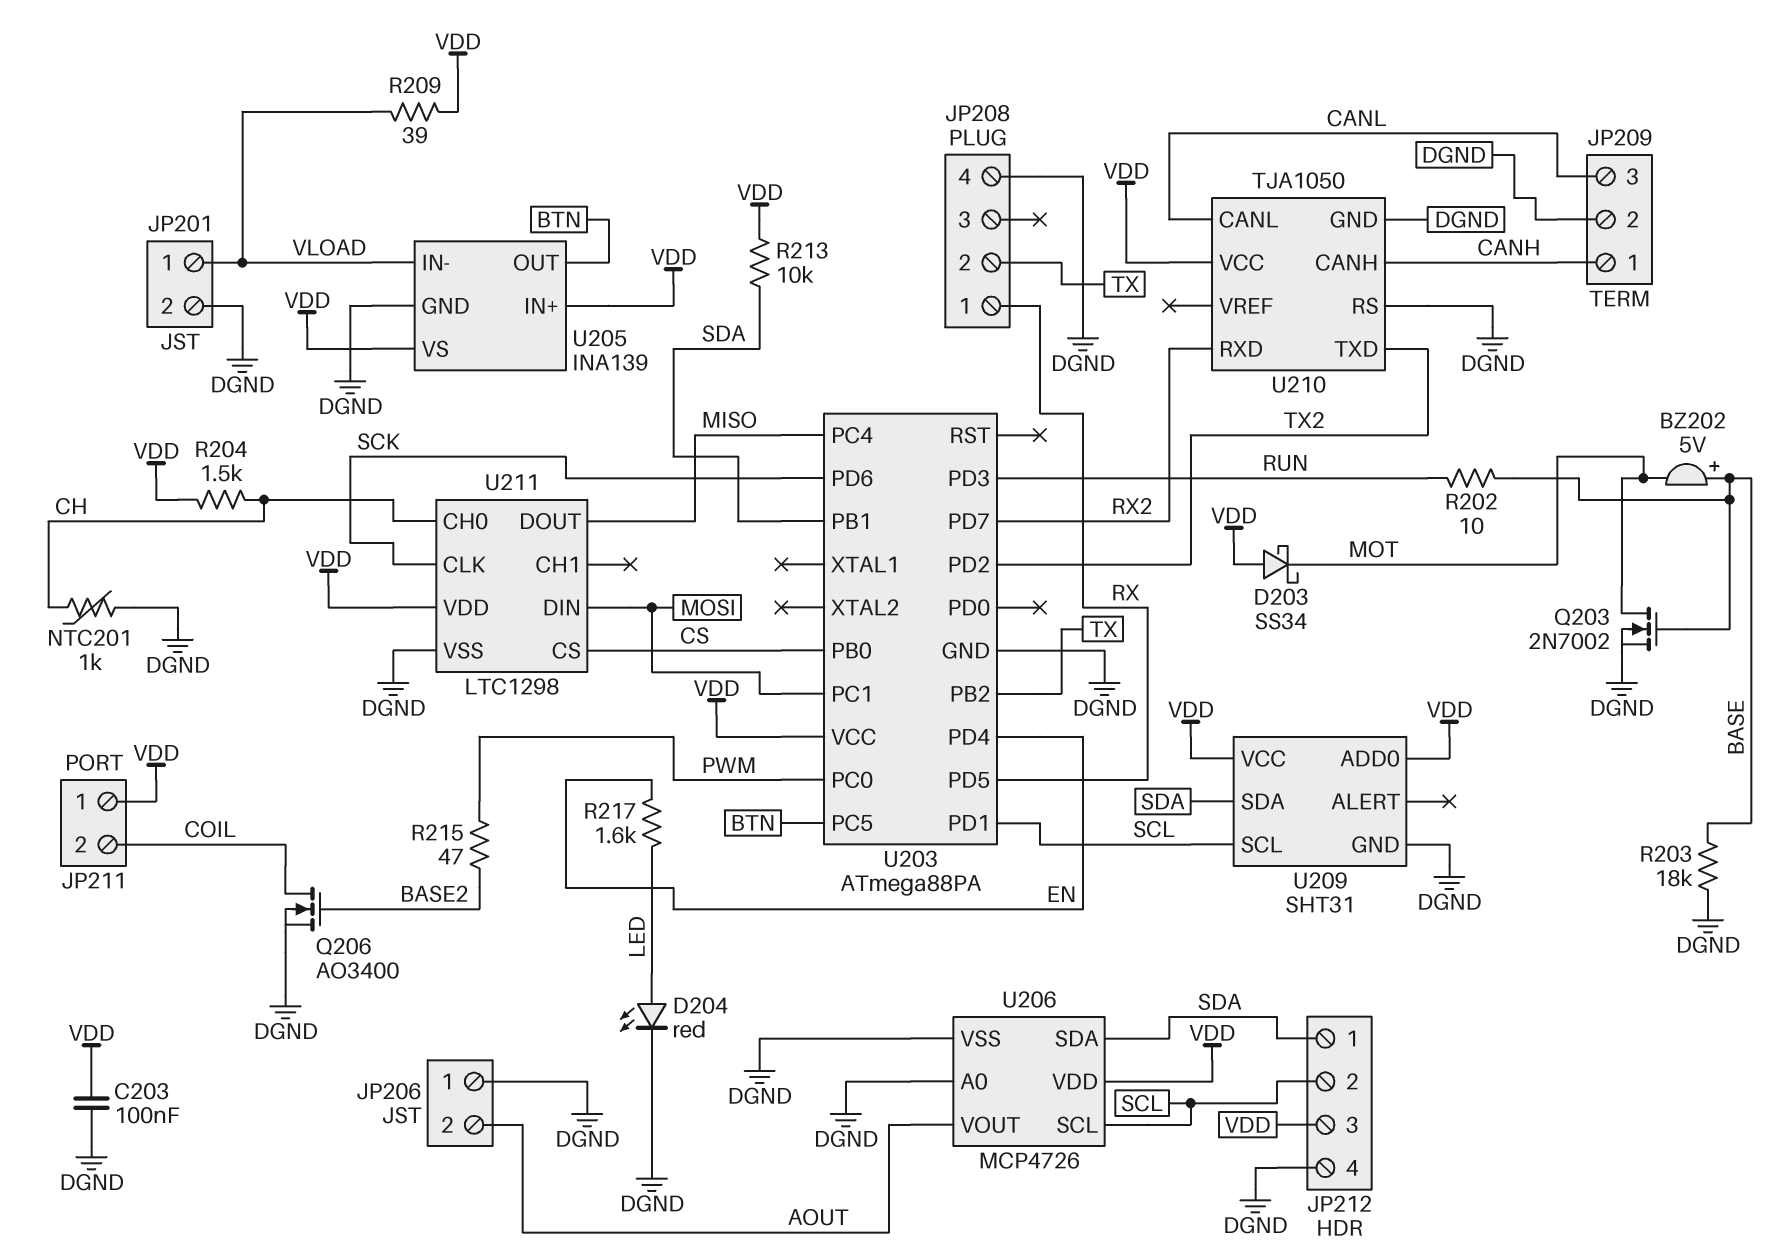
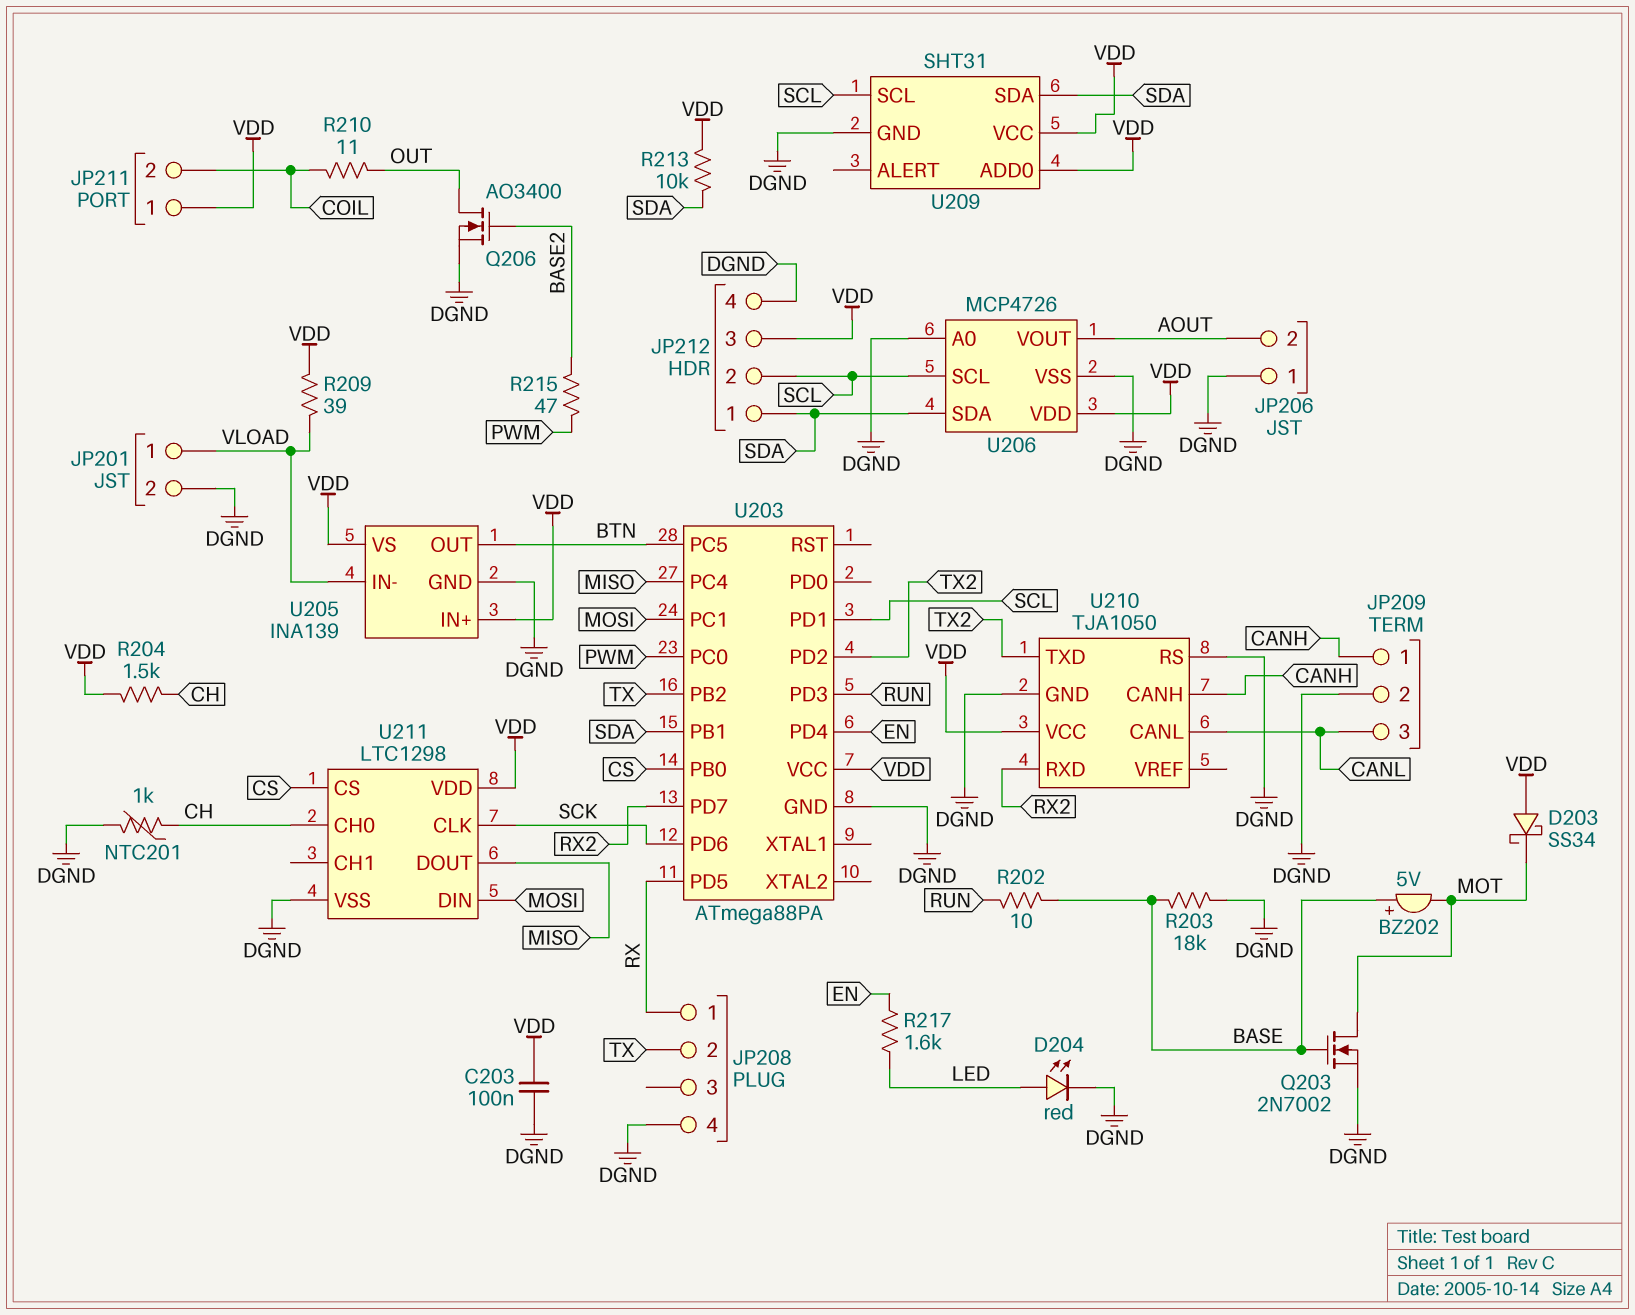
Q206: NMOS AO3400 (G BASE2, D COIL, S DGND) -> NMOS AO3400 (G BASE2, D OUT, S DGND)
R210: none -> 11 (COIL, OUT)

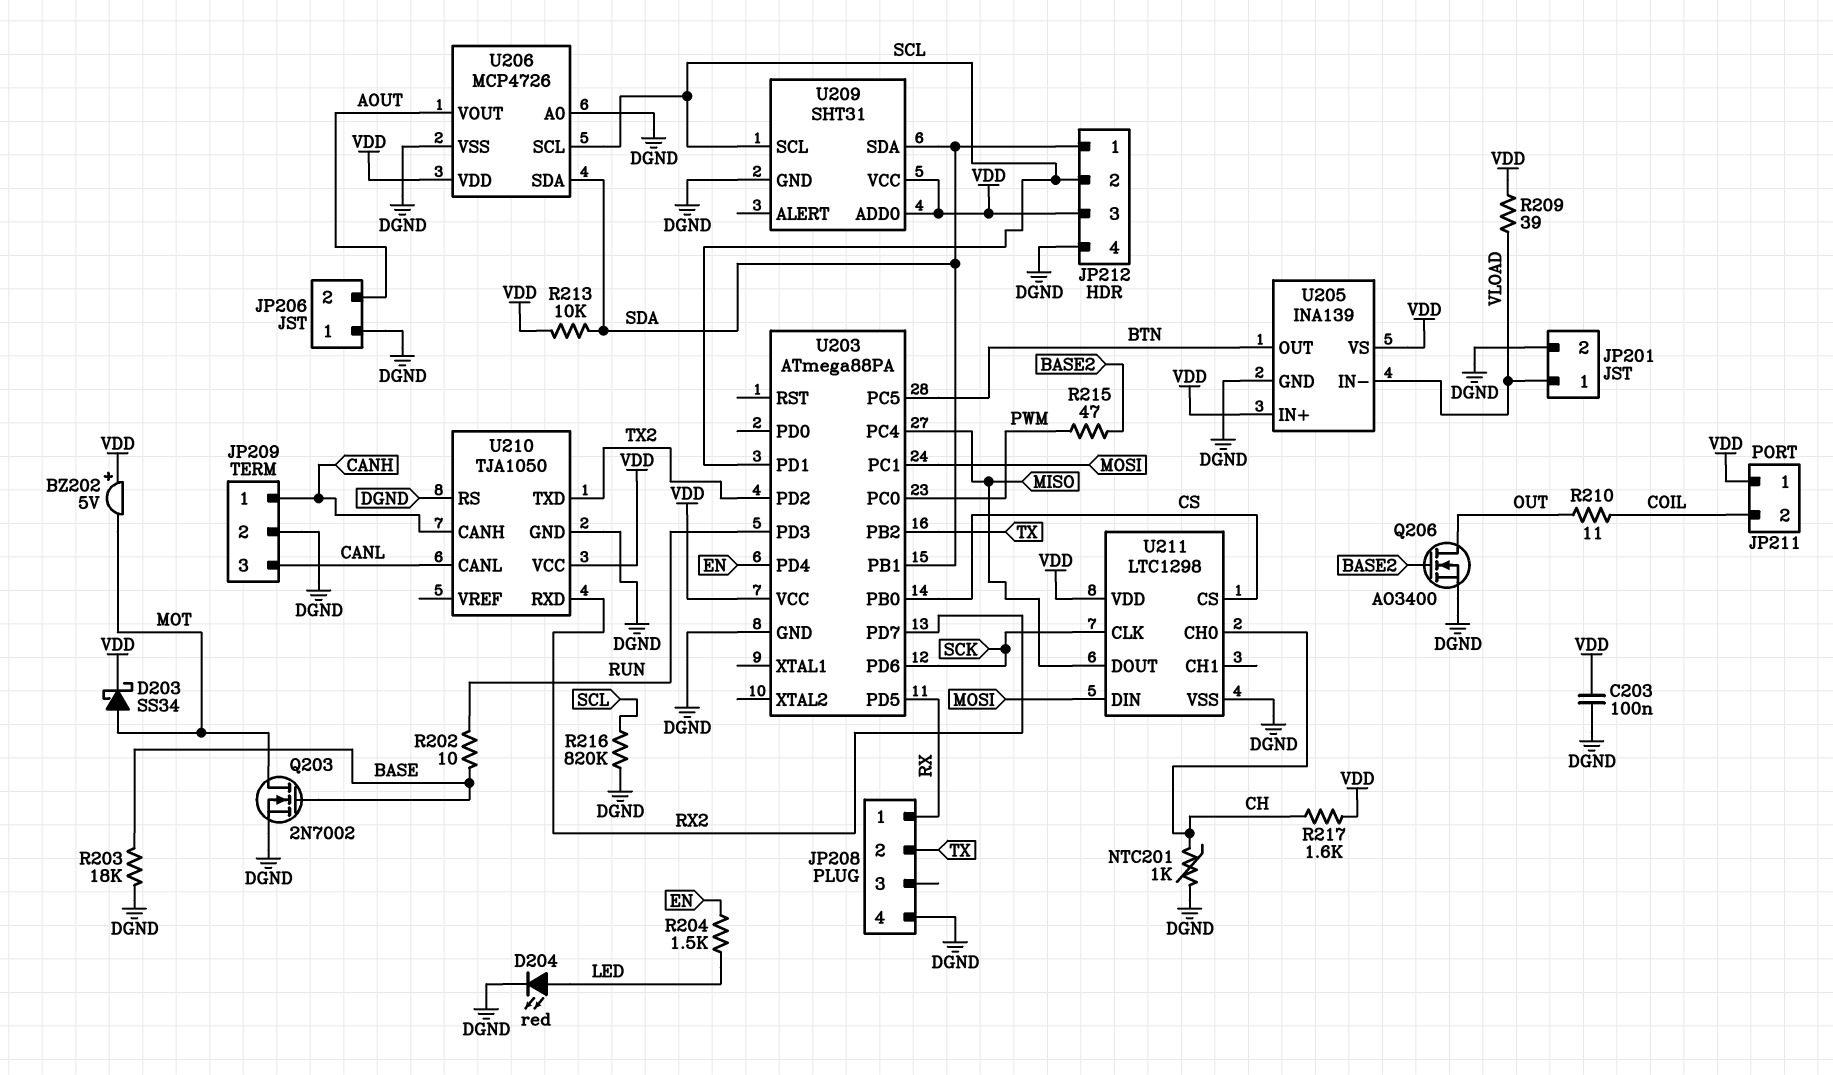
BZ202: buzzer 5V (plus BASE, minus MOT) -> buzzer 5V (plus VDD, minus MOT)
D203: schottky SS34 (A VDD, K MOT) -> schottky SS34 (A MOT, K VDD)
R204: 1.5k (CH, VDD) -> 1.5k (EN, LED)
R216: none -> 820k (DGND, SCL)
R217: 1.6k (EN, LED) -> 1.6k (CH, VDD)

